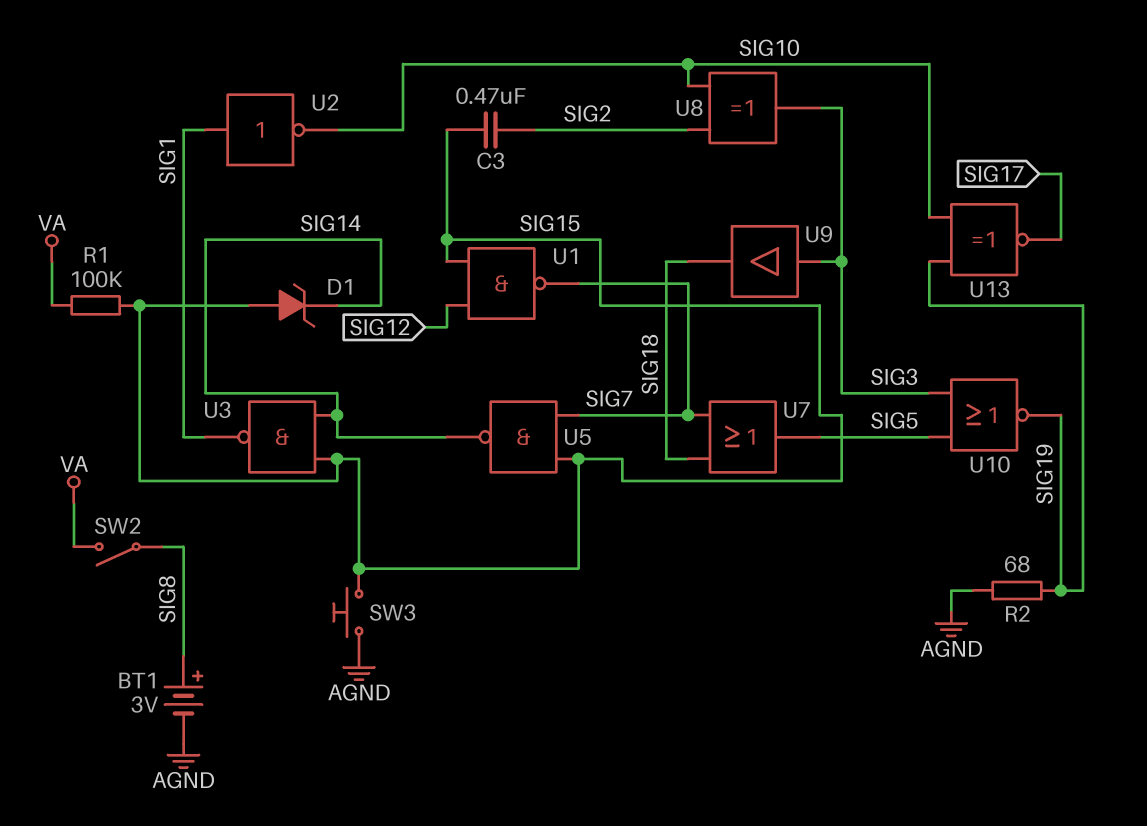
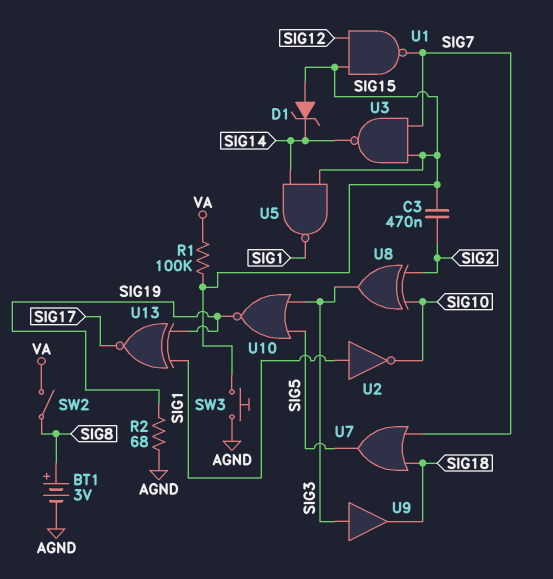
U3: NAND (in SIG14, in SIG15, out SIG1) -> NAND (in SIG7, in SIG15, out SIG14)
U5: NAND (in SIG7, in SIG15, out SIG14) -> NAND (in SIG14, in SIG15, out SIG1)
U13: XNOR (in SIG10, in SIG19, out SIG17) -> XNOR (in SIG1, in SIG19, out SIG17)

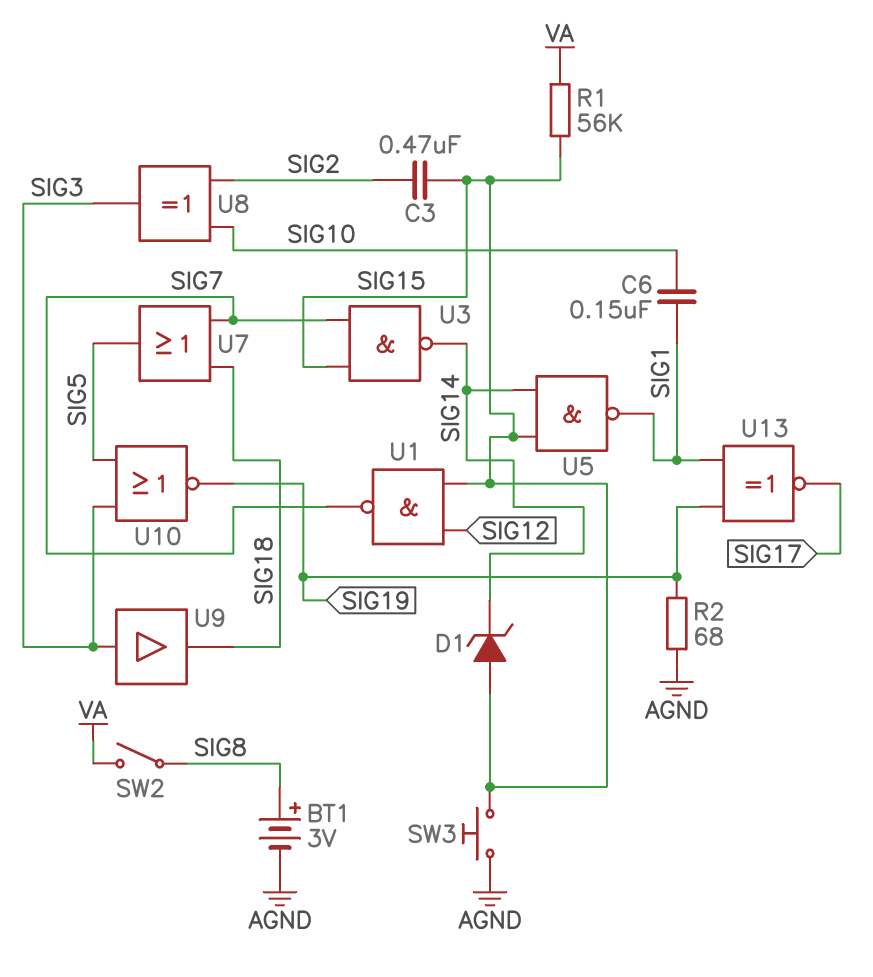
C6: none -> 150nF (SIG1, SIG10)
R1: 100k (SIG15, VA) -> 56k (SIG15, VA)
U2: NOT (in SIG1, out SIG10) -> none

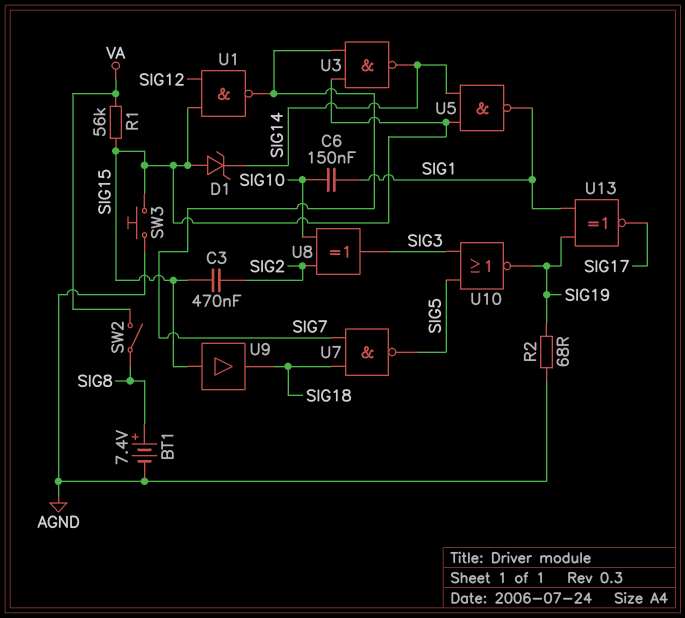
BT1: 3V (plus SIG8, minus AGND) -> 7.4V (plus SIG8, minus AGND)
U7: OR (in SIG7, in SIG18, out SIG5) -> NAND (in SIG7, in SIG18, out SIG5)
U9: buffer (in SIG3, out SIG18) -> buffer (in SIG15, out SIG18)

